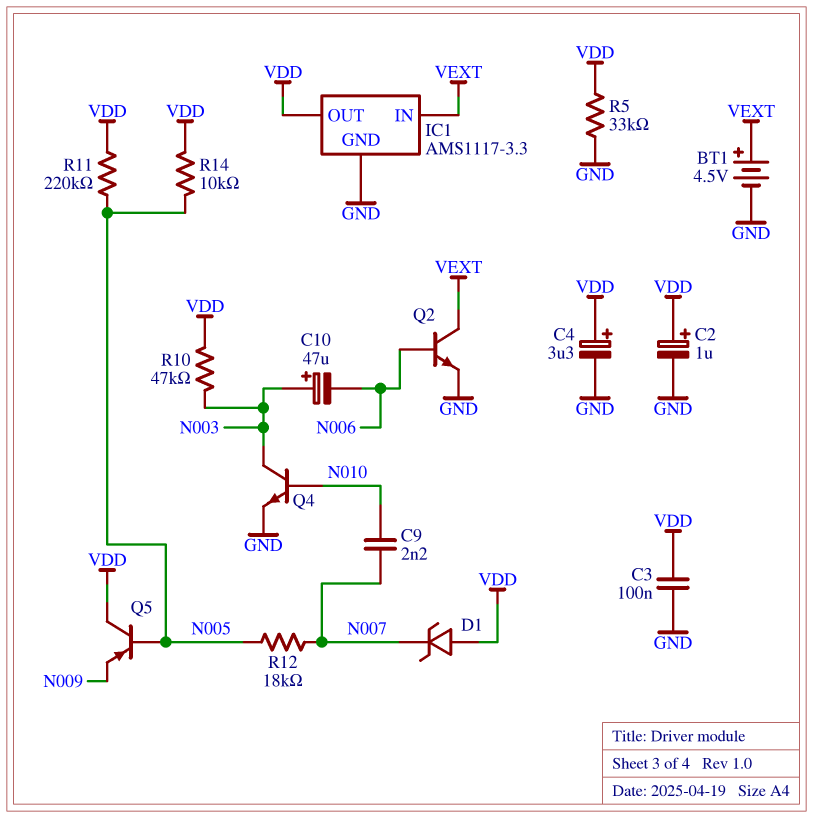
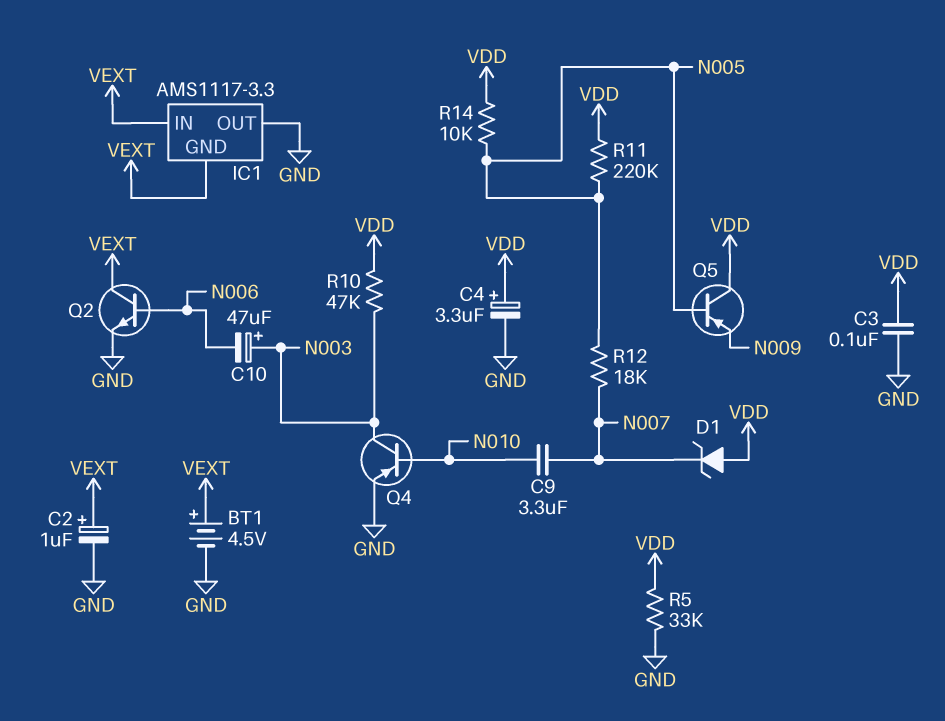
C2: 1uF (plus VDD, minus GND) -> 1uF (plus VEXT, minus GND)
C9: 2.2nF (N007, N010) -> 3.3uF (N007, N010)
IC1 pin GND: GND -> VEXT
IC1 pin OUT: VDD -> GND
Q4: NPN (B N010, C N003, E GND) -> PNP (B N010, C N003, E GND)

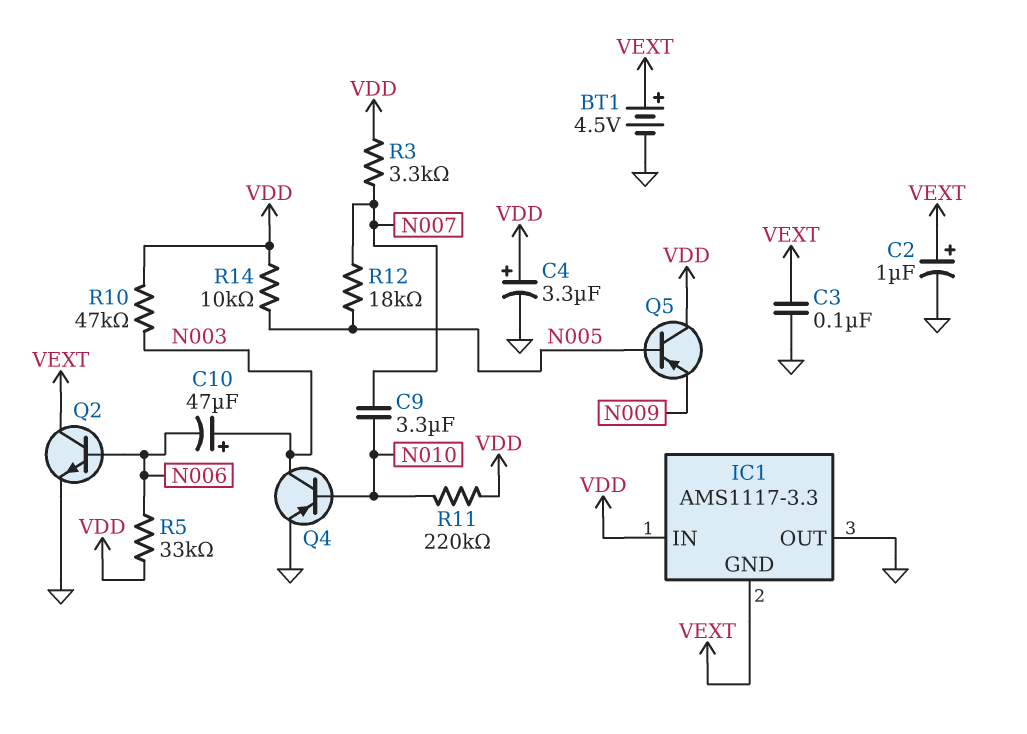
C3: 100nF (GND, VDD) -> 100nF (GND, VEXT)
D1: zener (A VDD, K N007) -> none
IC1 pin IN: VEXT -> VDD
R3: none -> 3.3k (N007, VDD)
R5: 33k (GND, VDD) -> 33k (N006, VDD)
R11: 220k (N005, VDD) -> 220k (N010, VDD)

